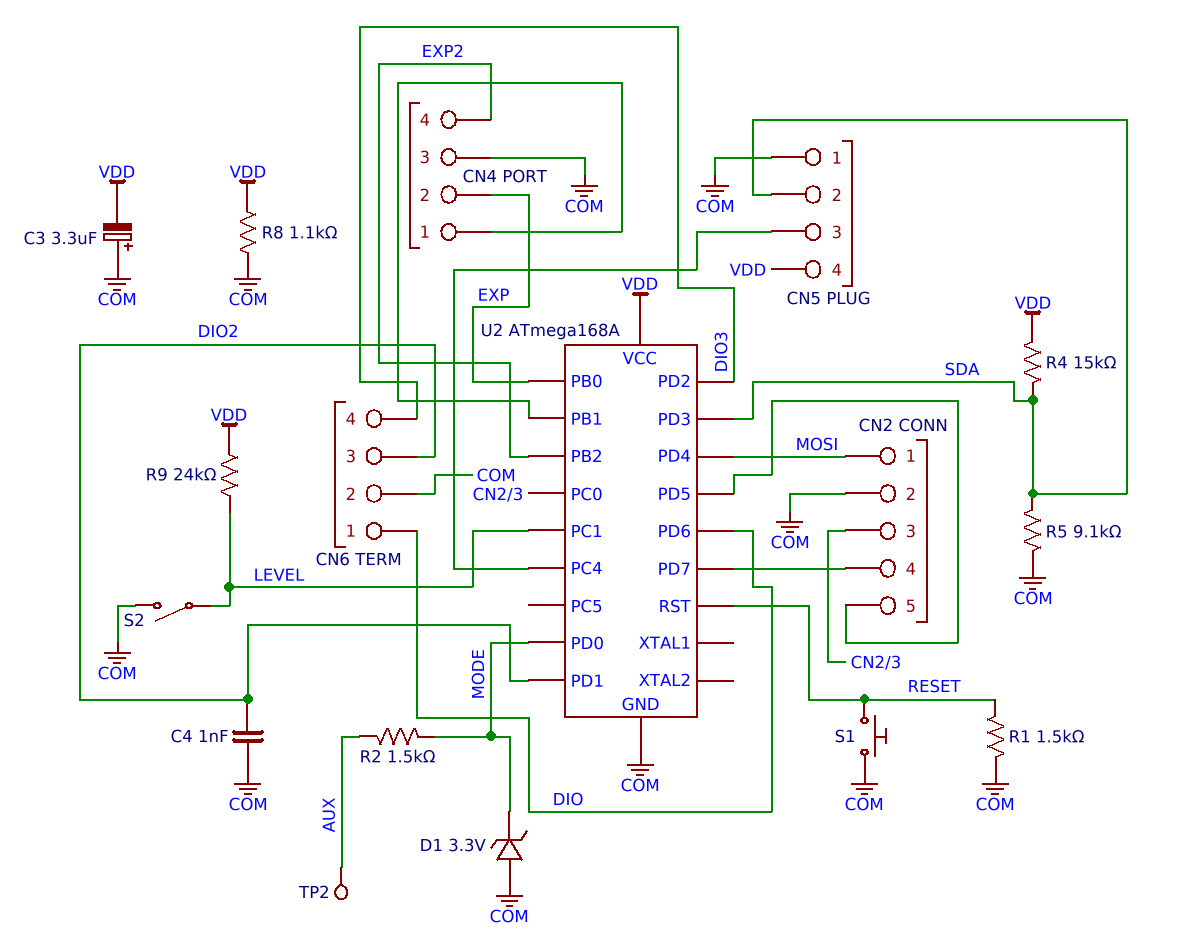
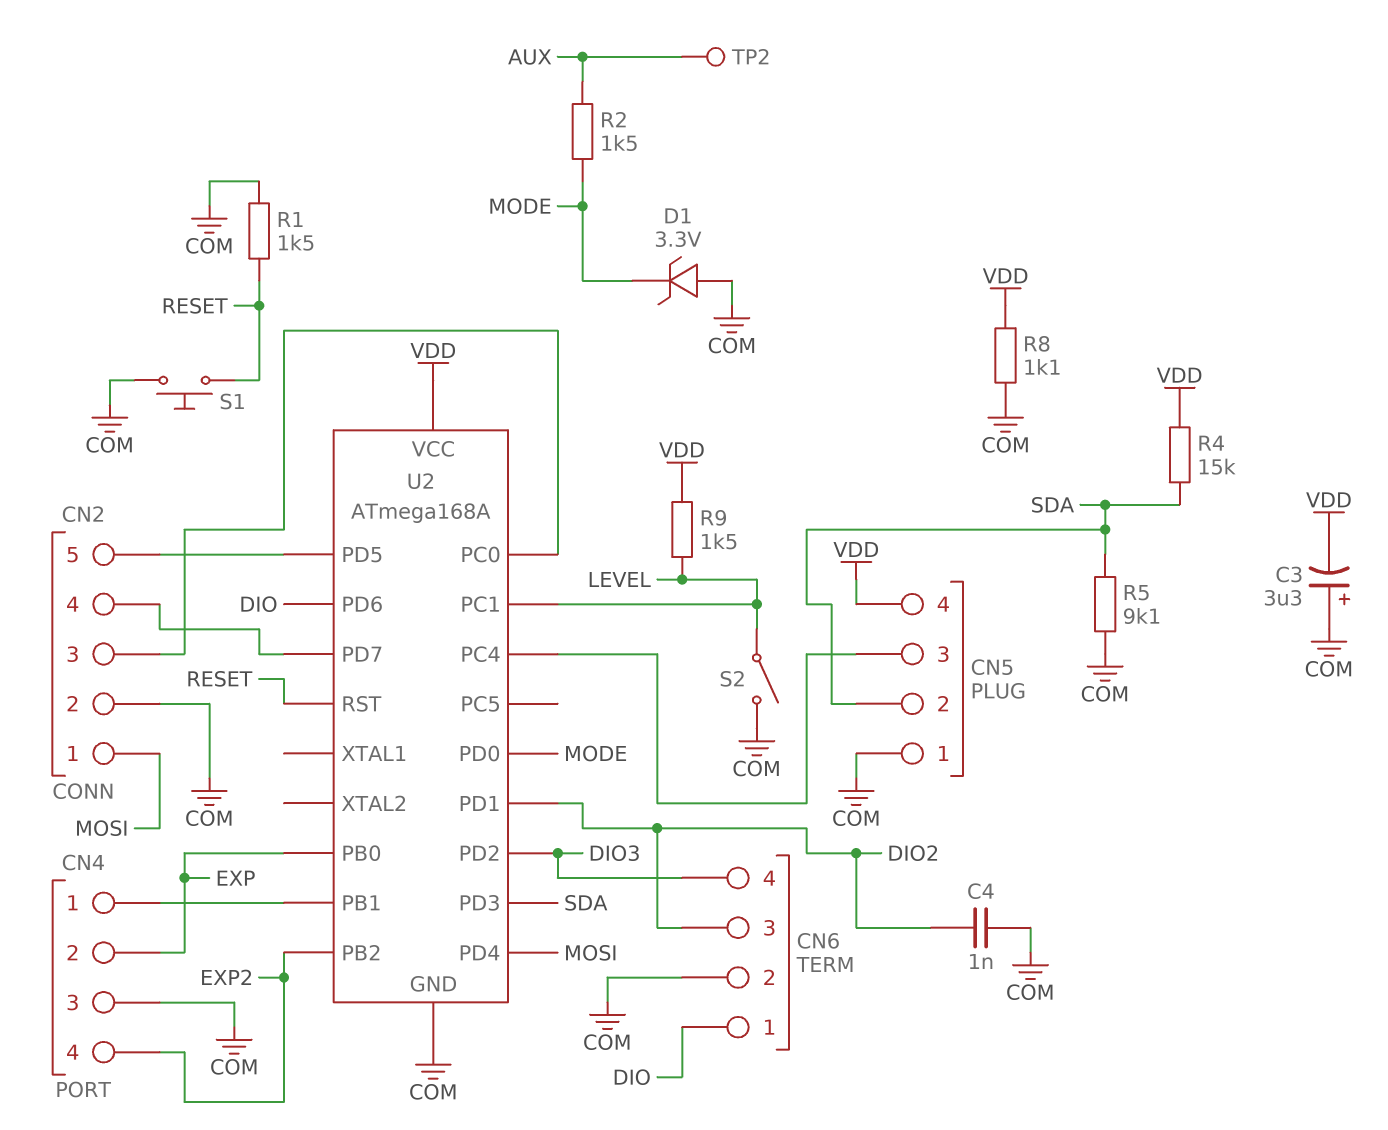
R9: 24k (LEVEL, VDD) -> 1.5k (LEVEL, VDD)

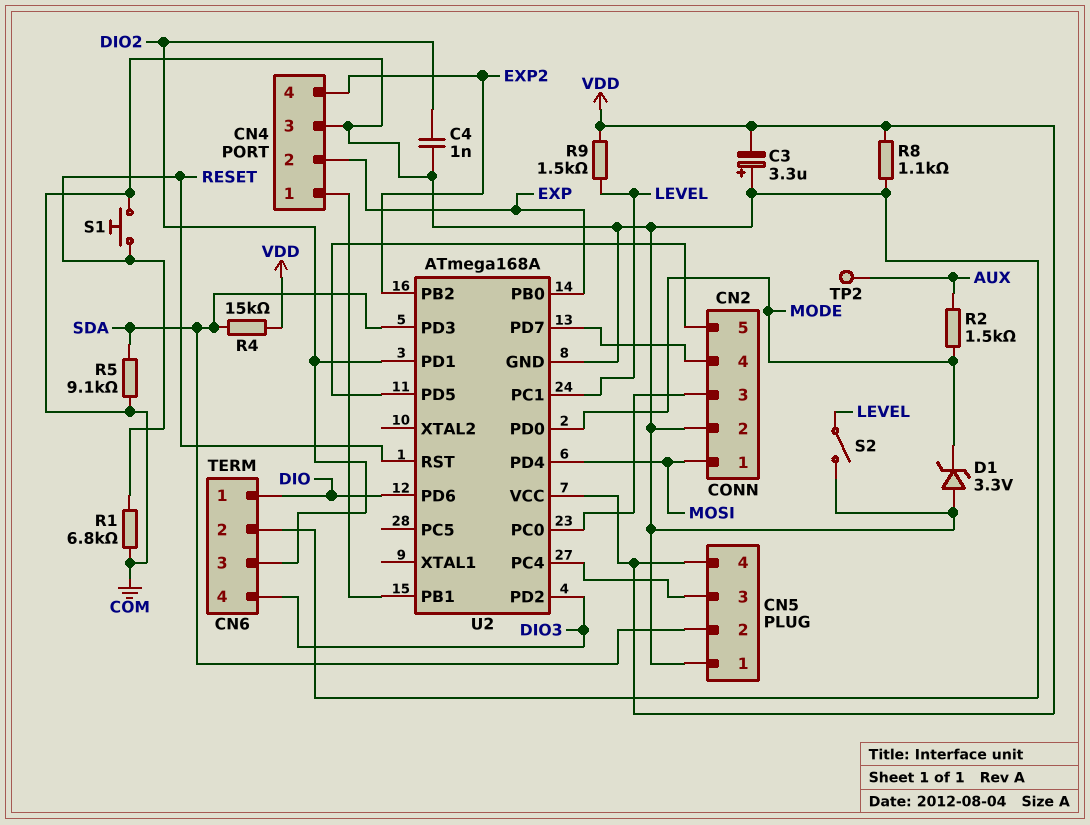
R1: 1.5k (COM, RESET) -> 6.8k (COM, RESET)

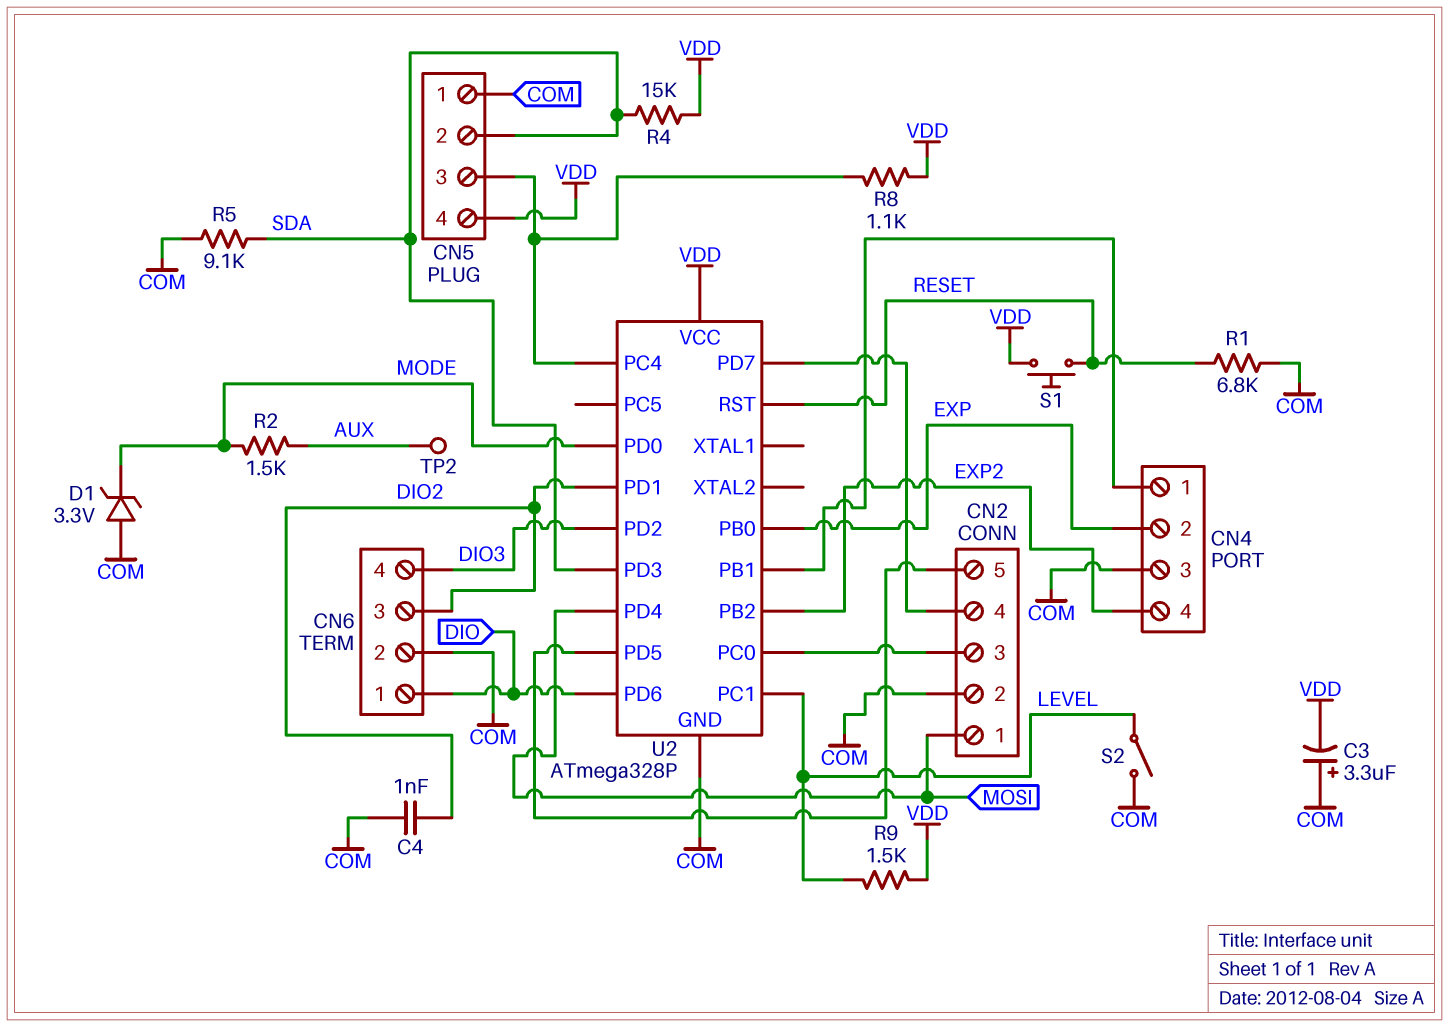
R8: 1.1k (COM, VDD) -> 1.1k (CN5/3, VDD)
S1: button (COM, RESET) -> button (RESET, VDD)
U2: ATmega168A -> ATmega328P

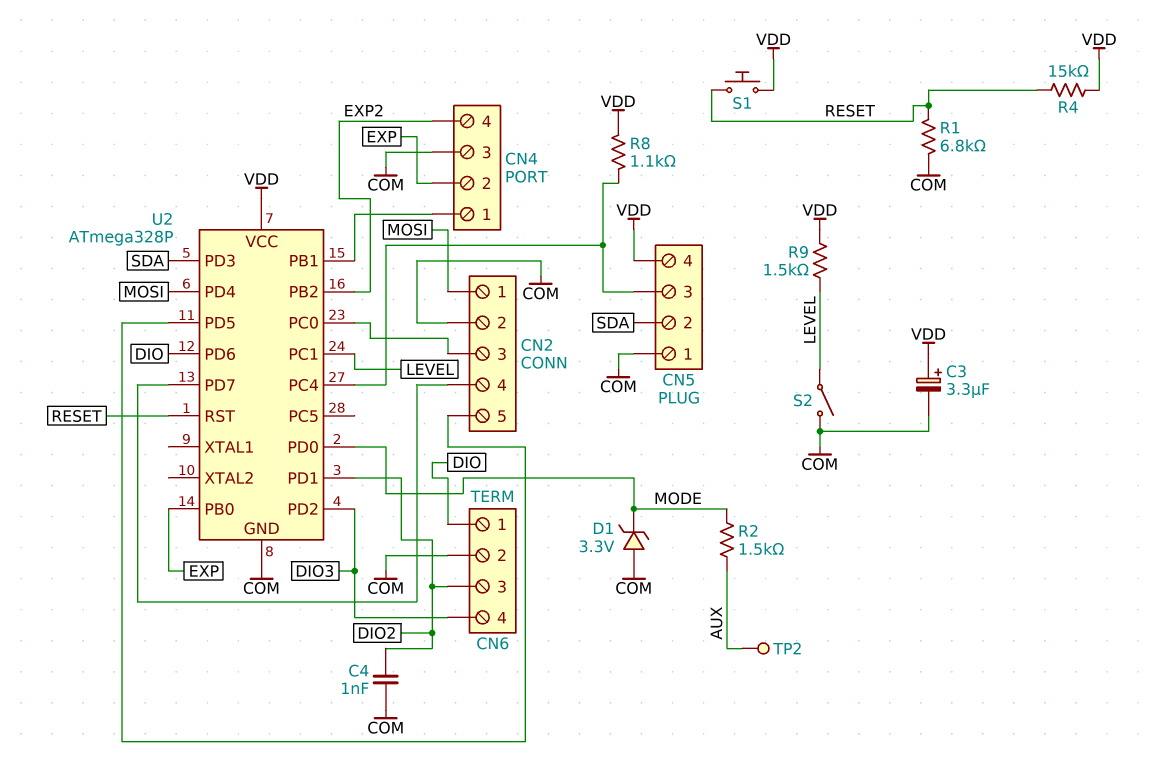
C3: 3.3uF (plus COM, minus VDD) -> 3.3uF (plus VDD, minus COM)
R4: 15k (SDA, VDD) -> 15k (RESET, VDD)
R5: 9.1k (COM, SDA) -> none

